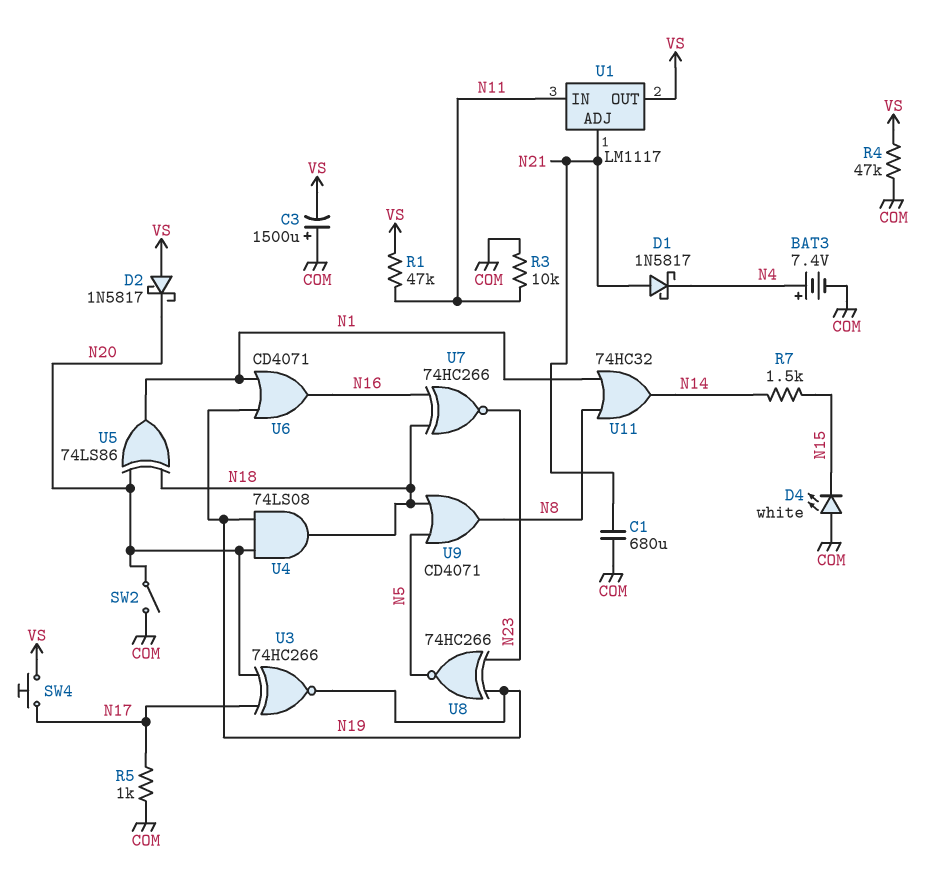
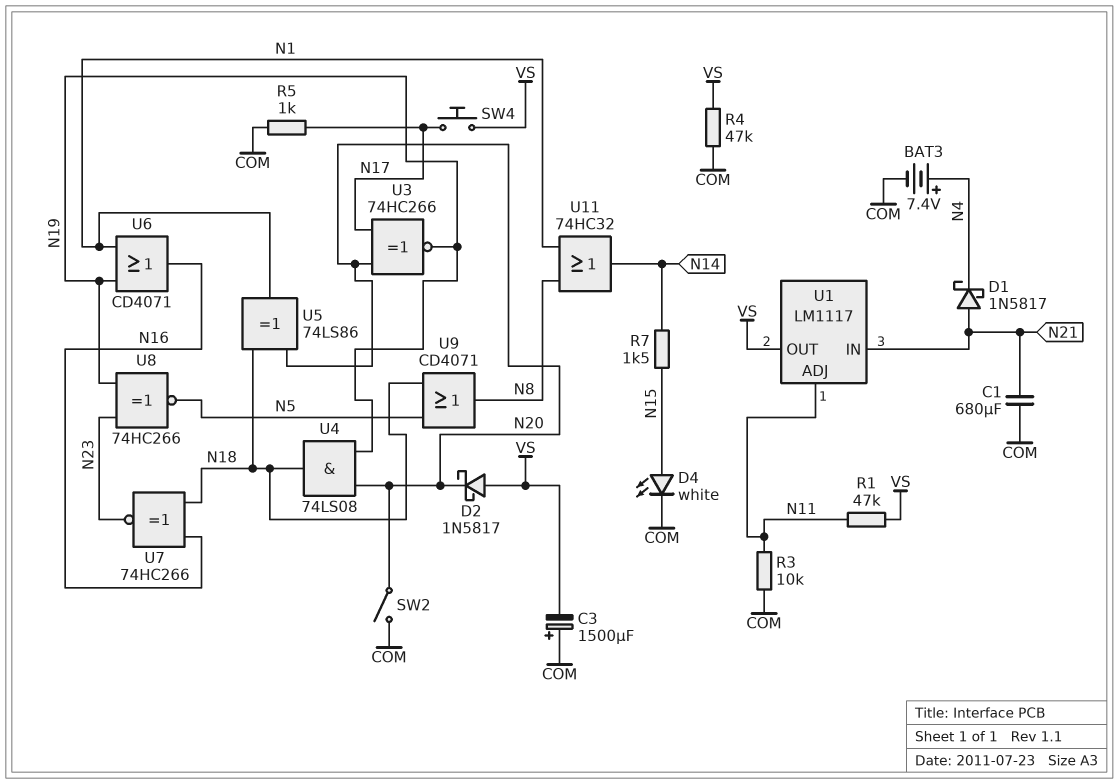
D4: LED white (A COM, K N15) -> LED white (A N15, K COM)
U1 pin ADJ: N21 -> N11
U1 pin IN: N11 -> N21

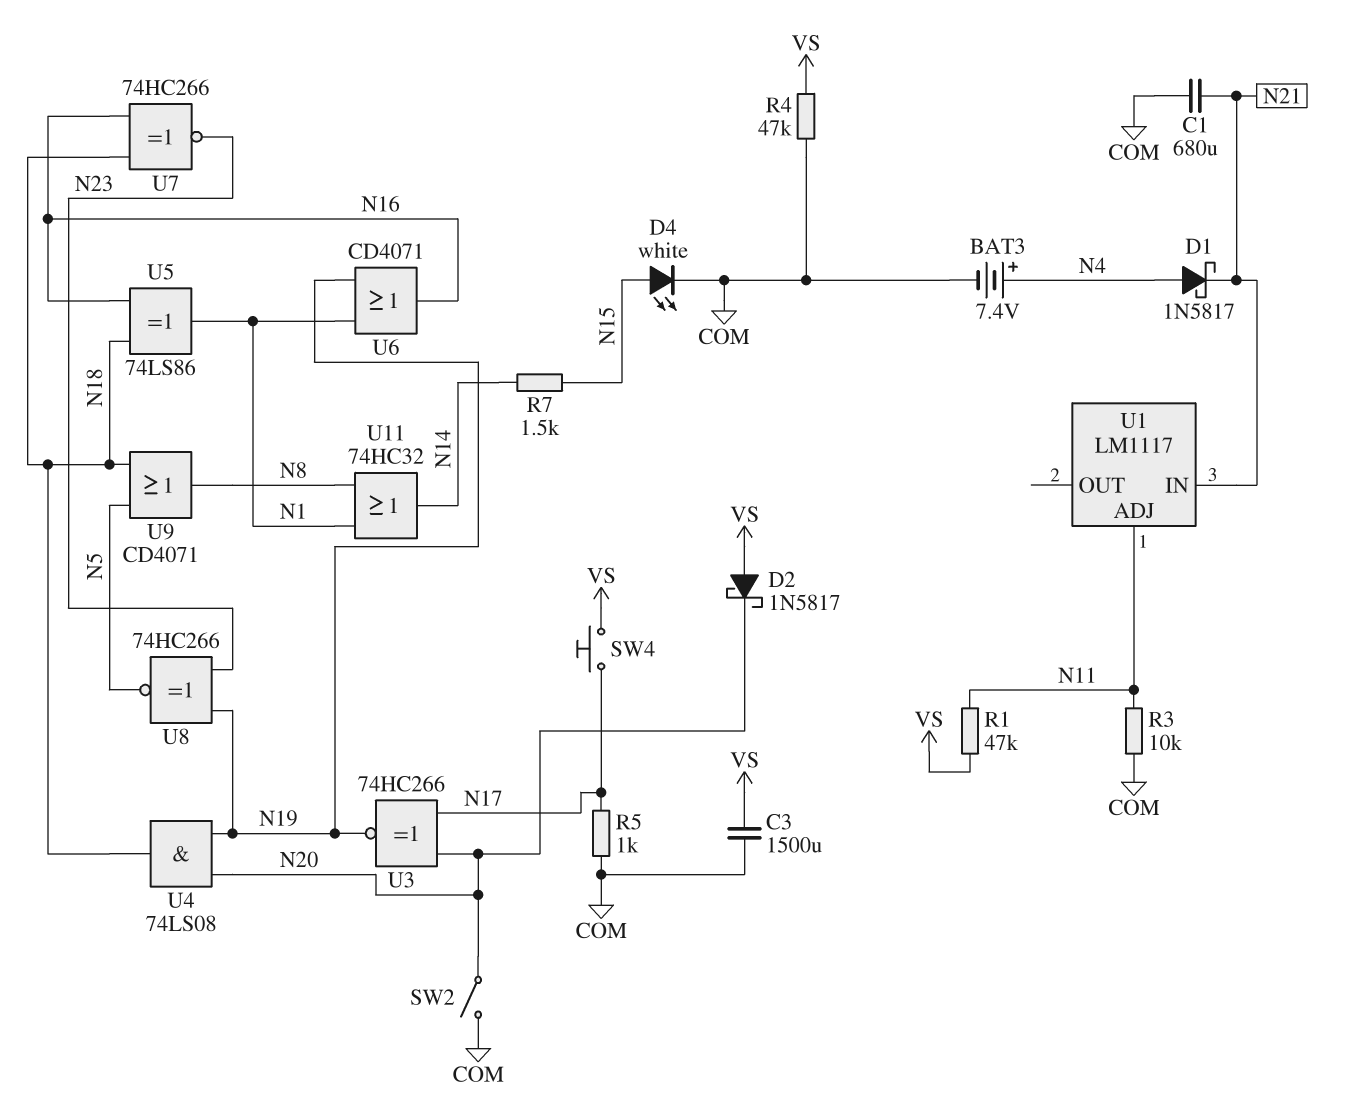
C3: 1500uF (plus COM, minus VS) -> 1500uF (COM, VS)
D1: schottky 1N5817 (A N21, K N4) -> schottky 1N5817 (A N4, K N21)
U1 pin OUT: VS -> none
U5: XOR 74LS86 (in N18, in N20, out N1) -> XOR 74LS86 (in N16, in N18, out N1)

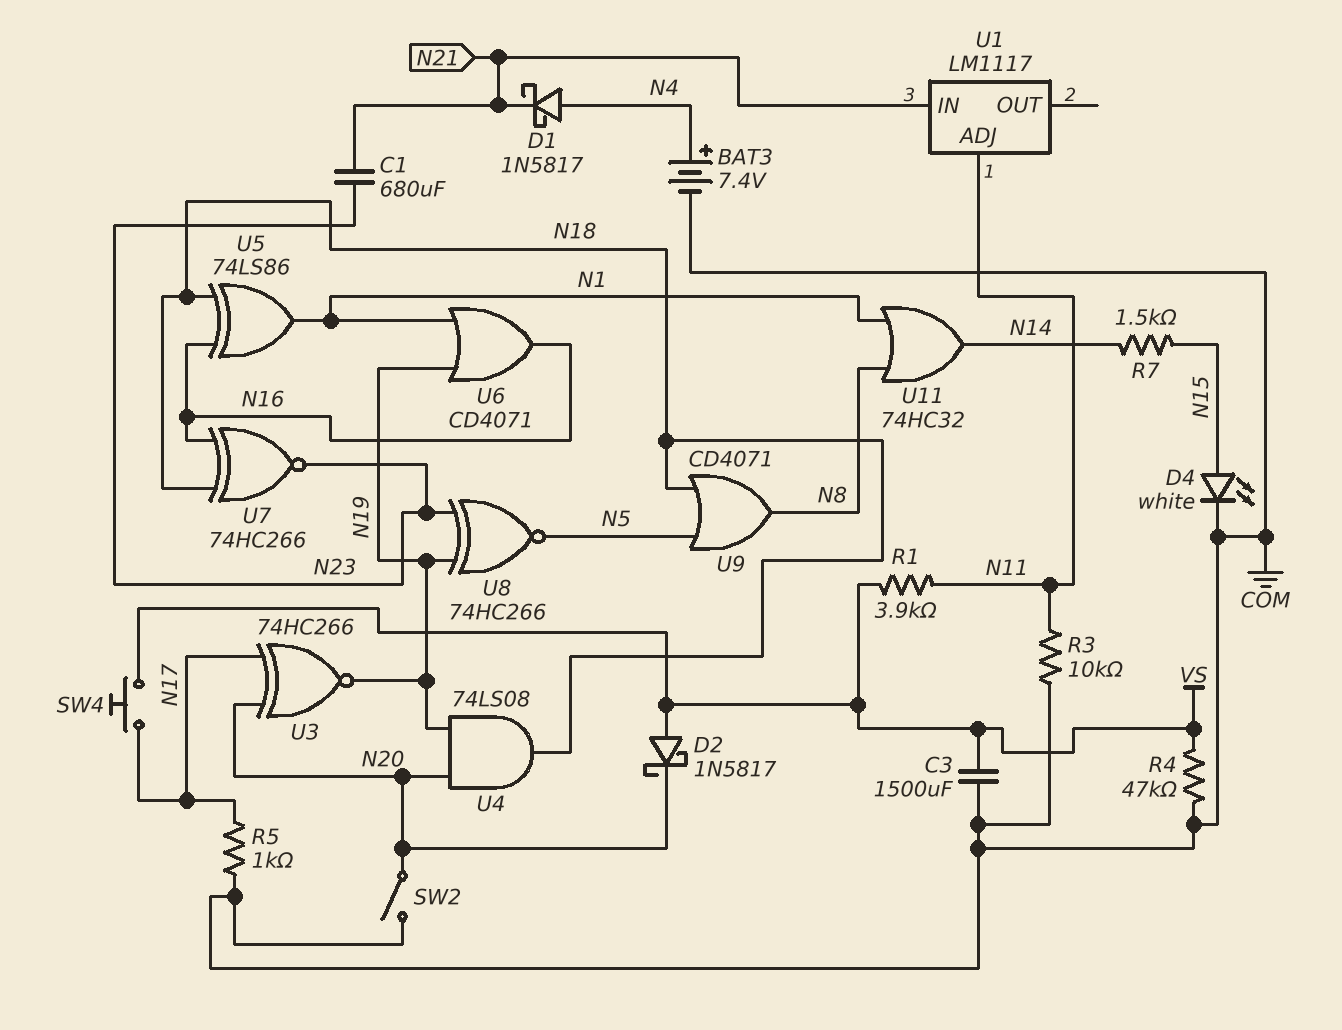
C1: 680uF (COM, N21) -> 680uF (N21, N23)
R1: 47k (N11, VS) -> 3.9k (N11, VS)

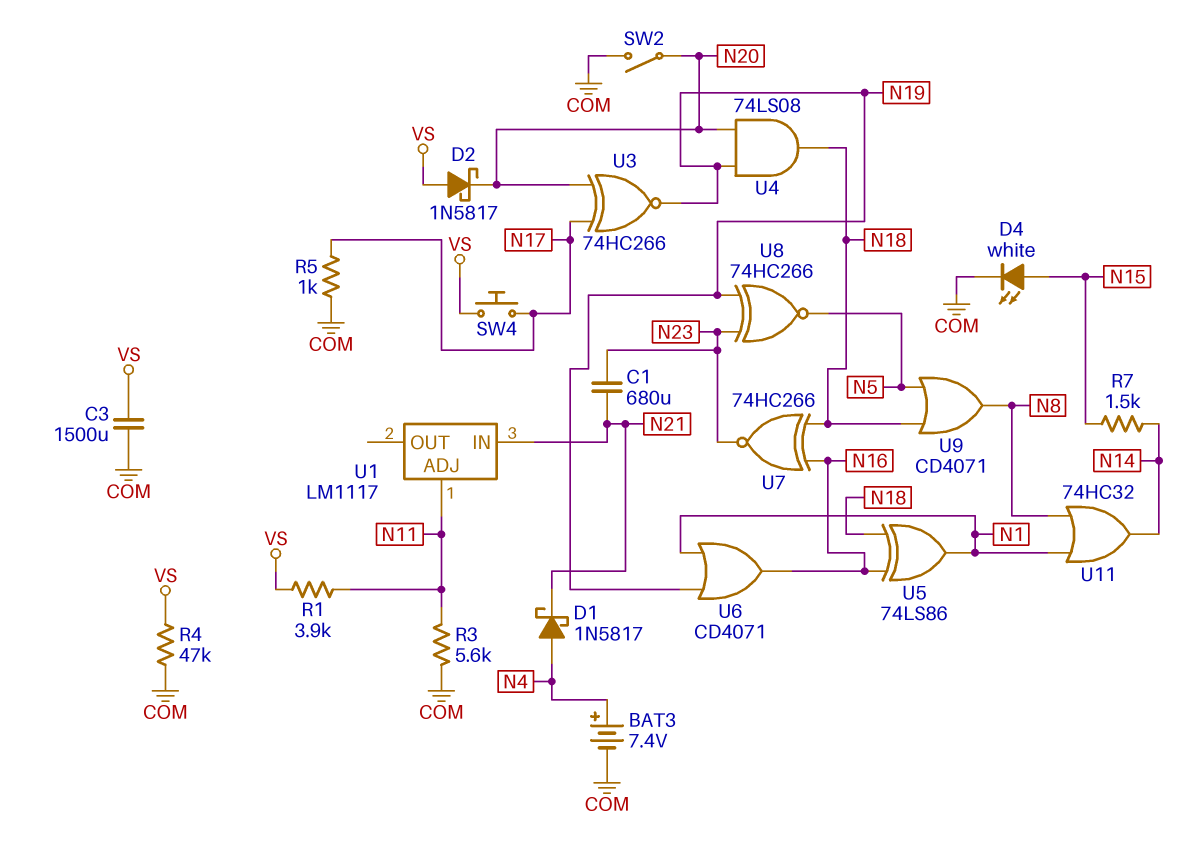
R3: 10k (COM, N11) -> 5.6k (COM, N11)

